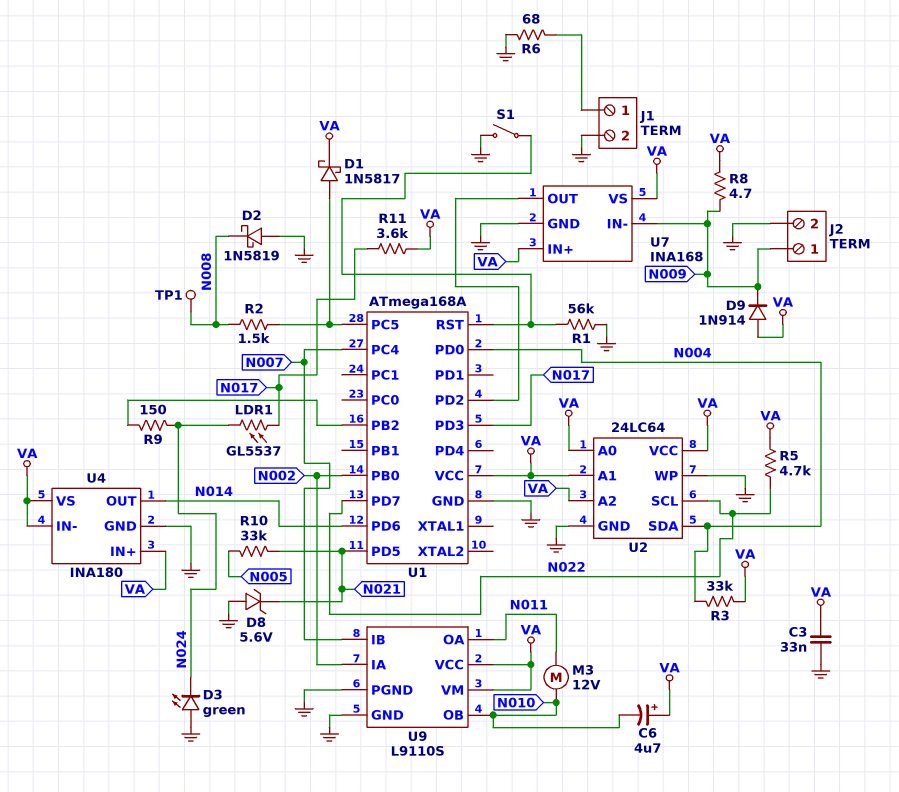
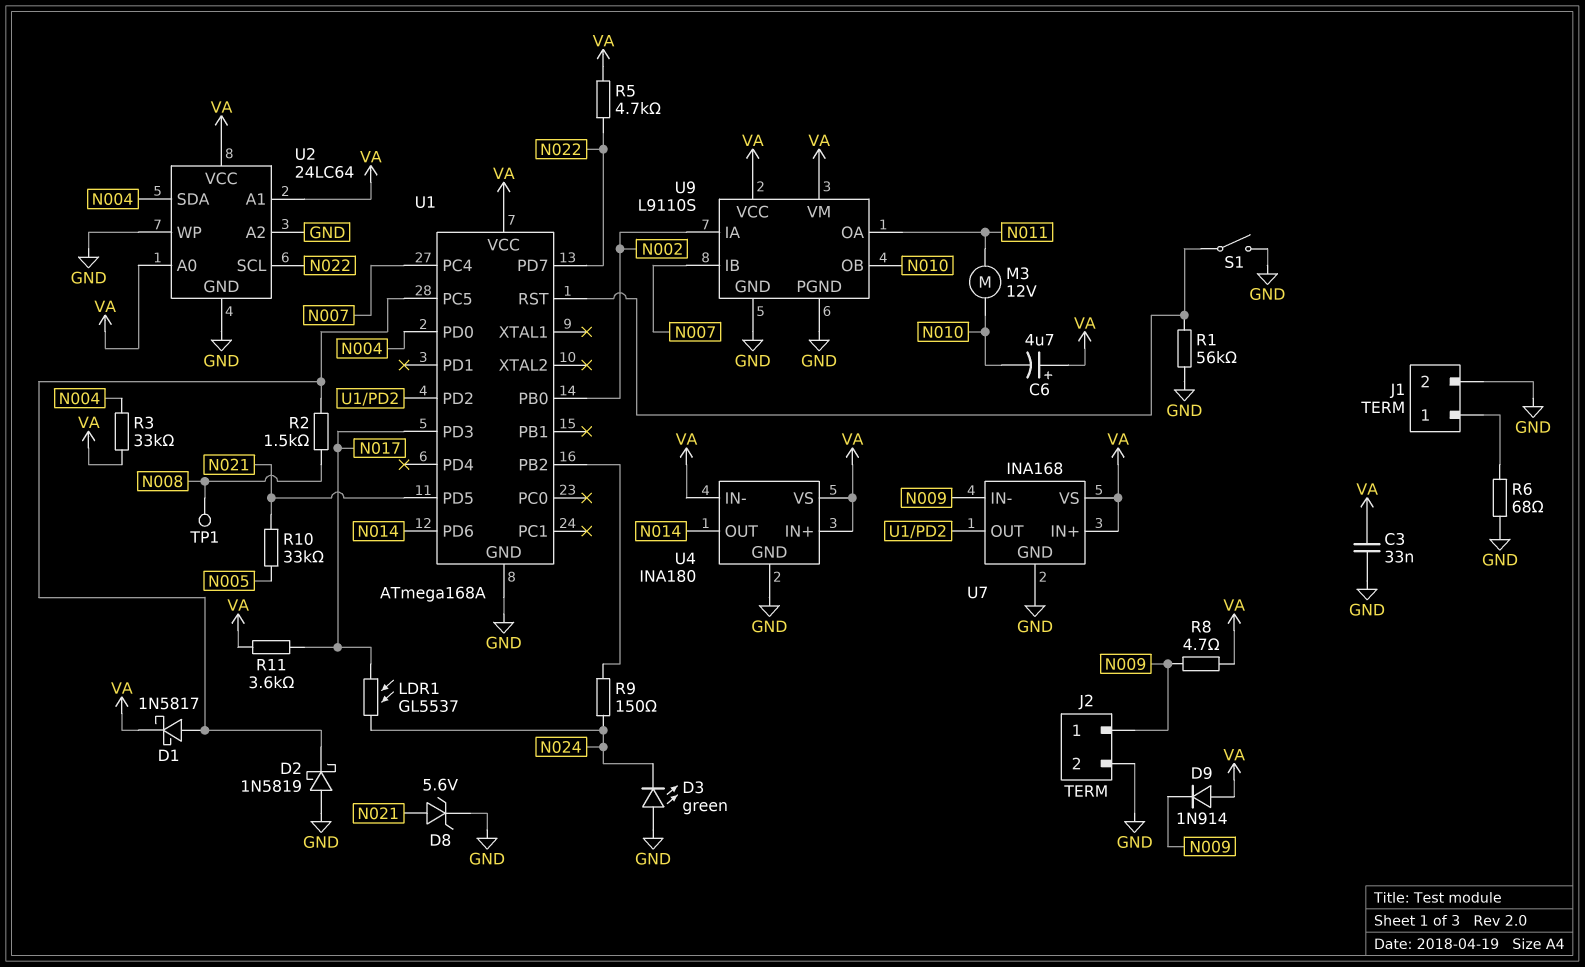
D2: schottky 1N5819 (A GND, K N008) -> schottky 1N5819 (A GND, K U1/PC5)
D8: zener 5.6V (A GND, K N021) -> zener 5.6V (A N021, K GND)
U2 pin A2: VA -> GND

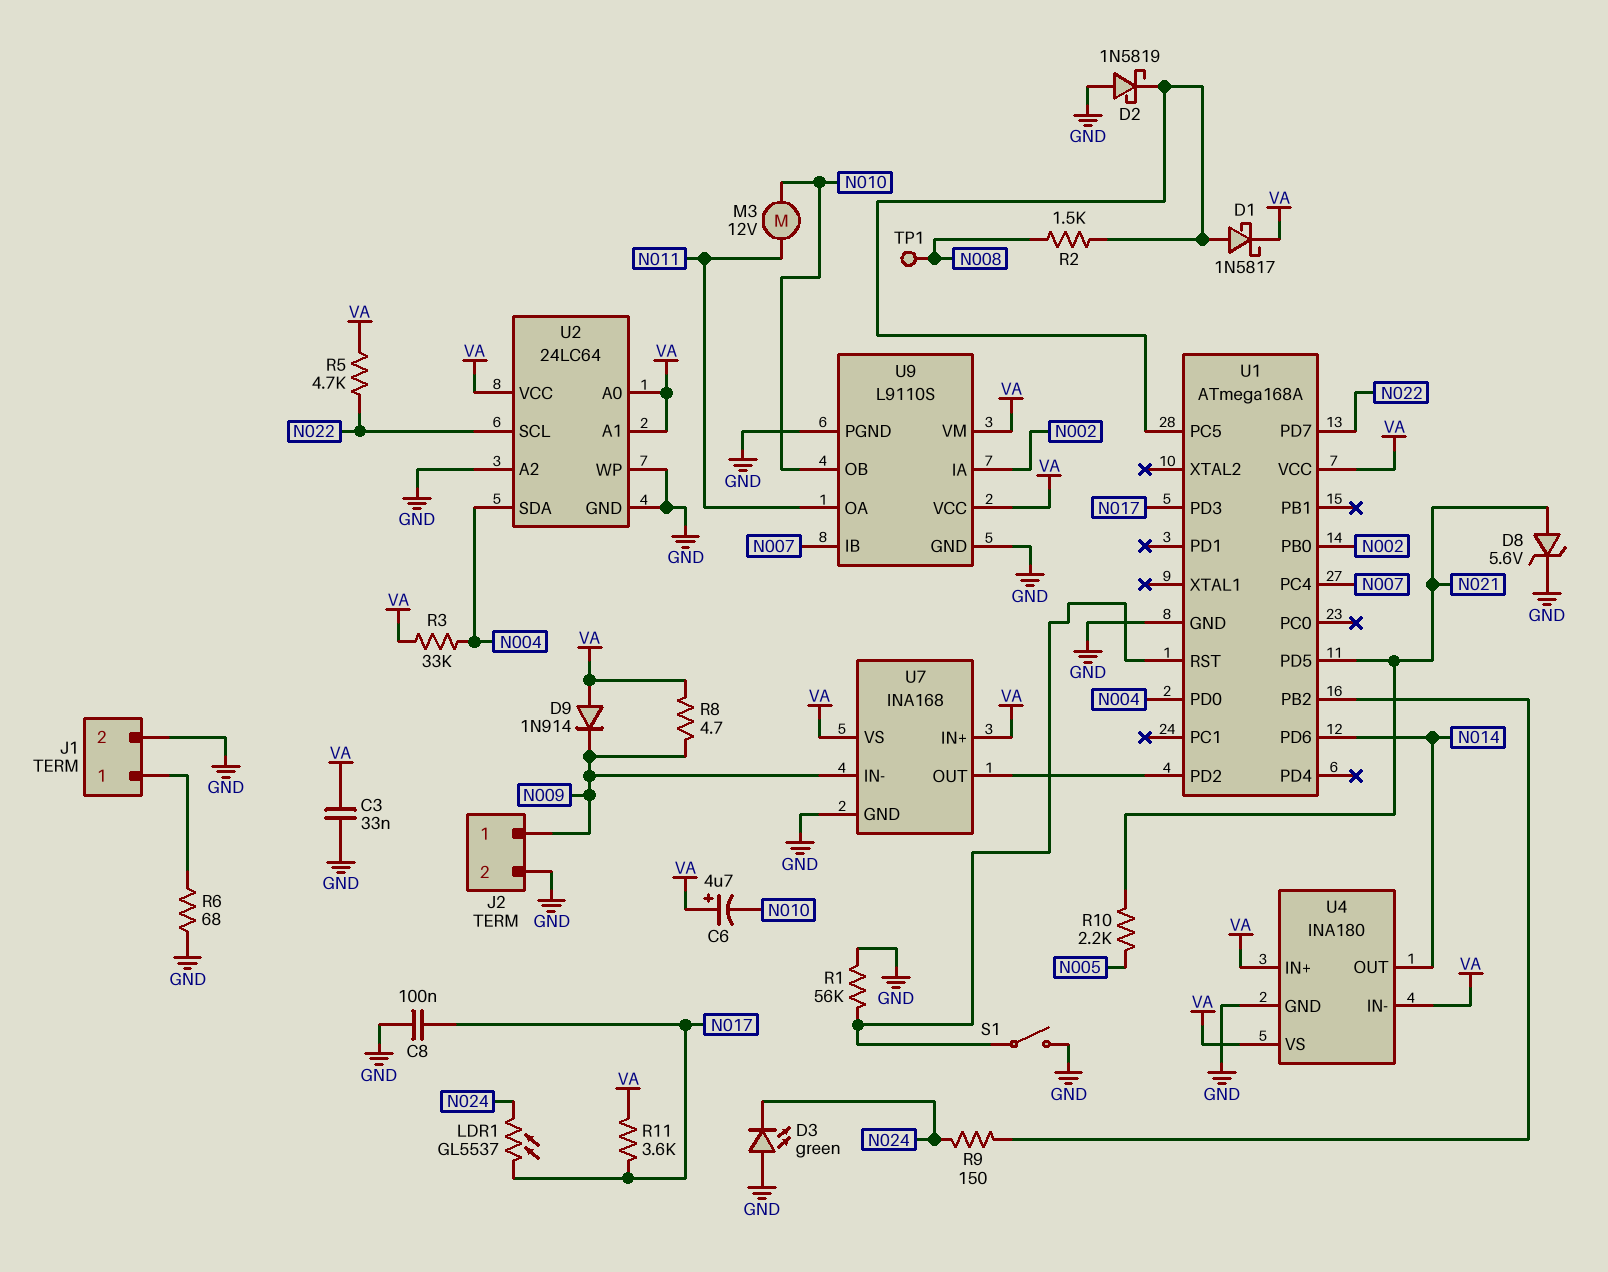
C8: none -> 100nF (GND, N017)
R10: 33k (N005, N021) -> 2.2k (N005, N021)

